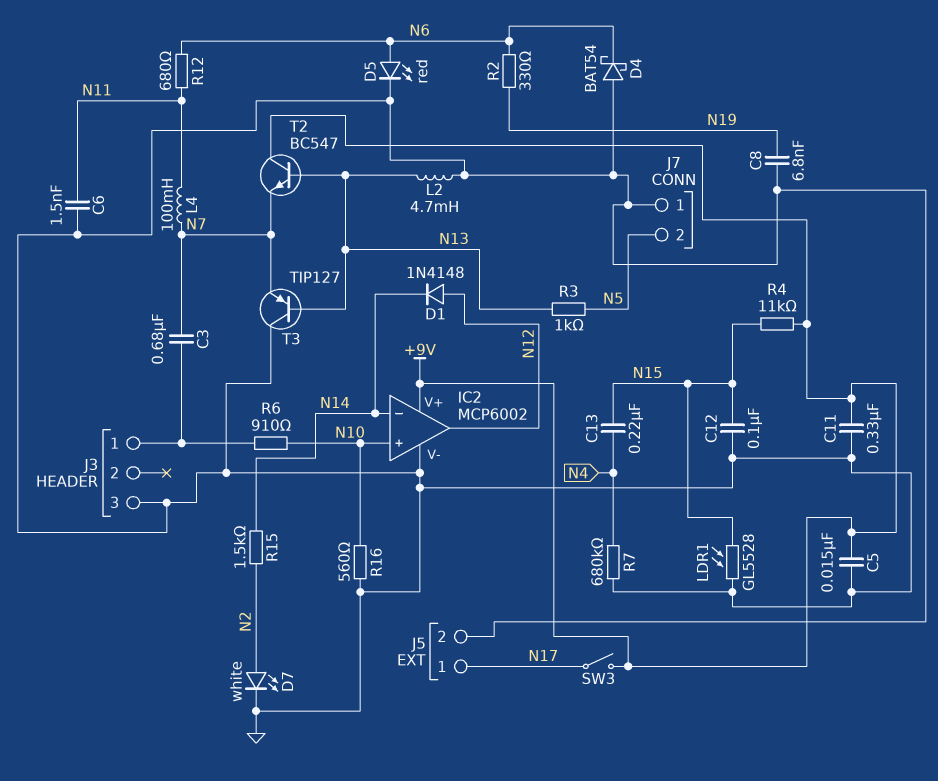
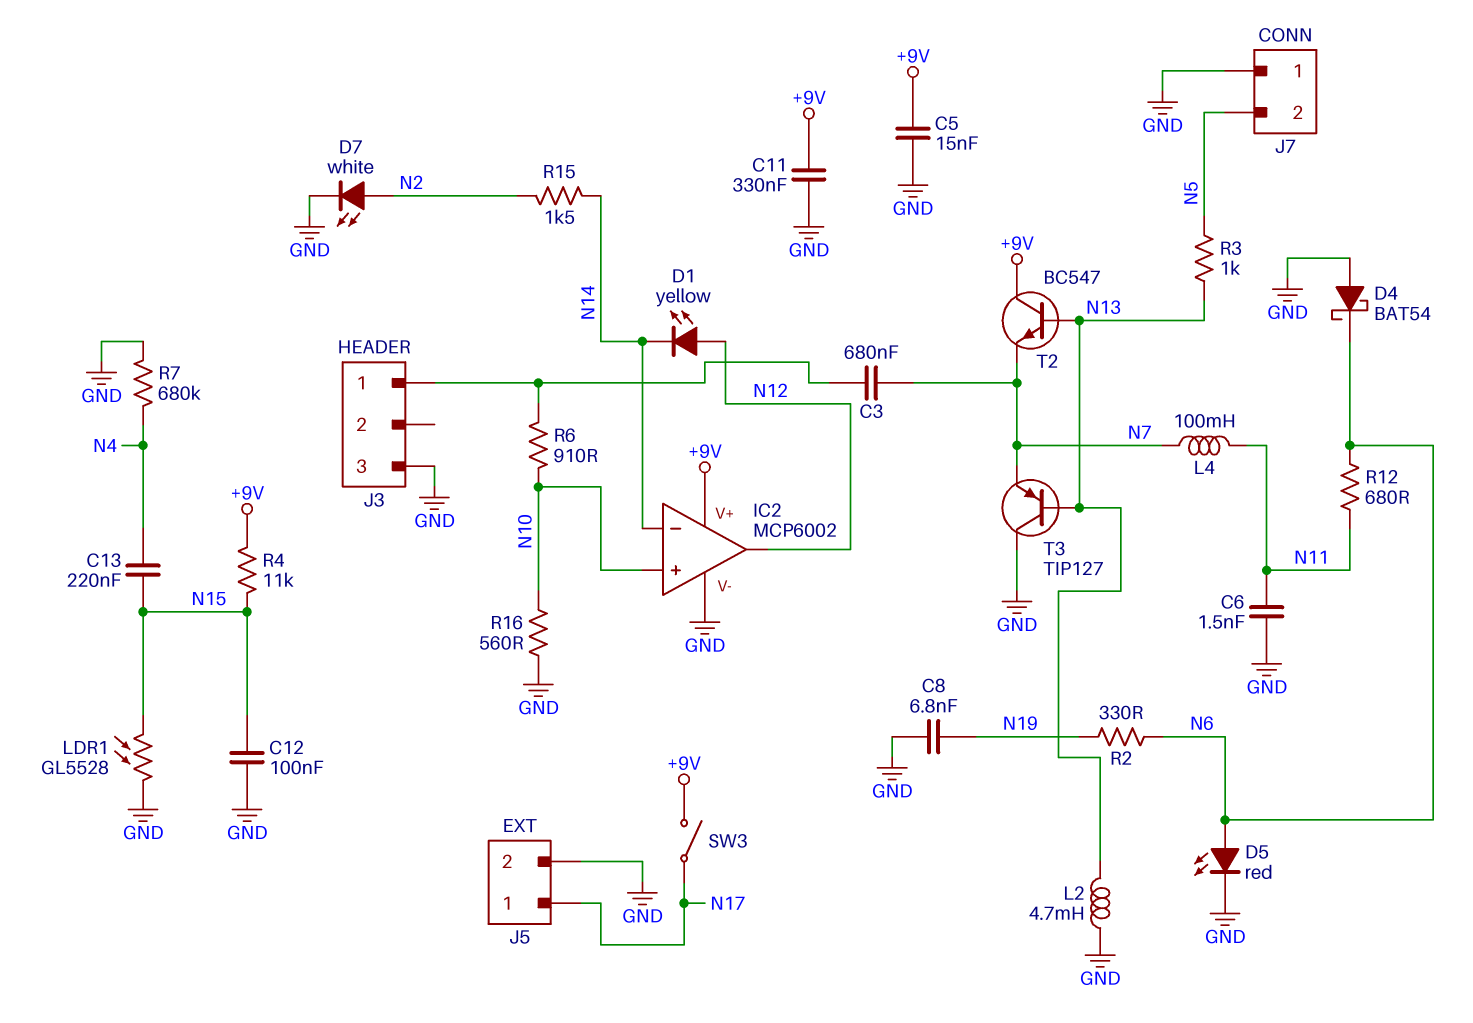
D1: diode 1N4148 (A N12, K N14) -> LED yellow (A N12, K N14)

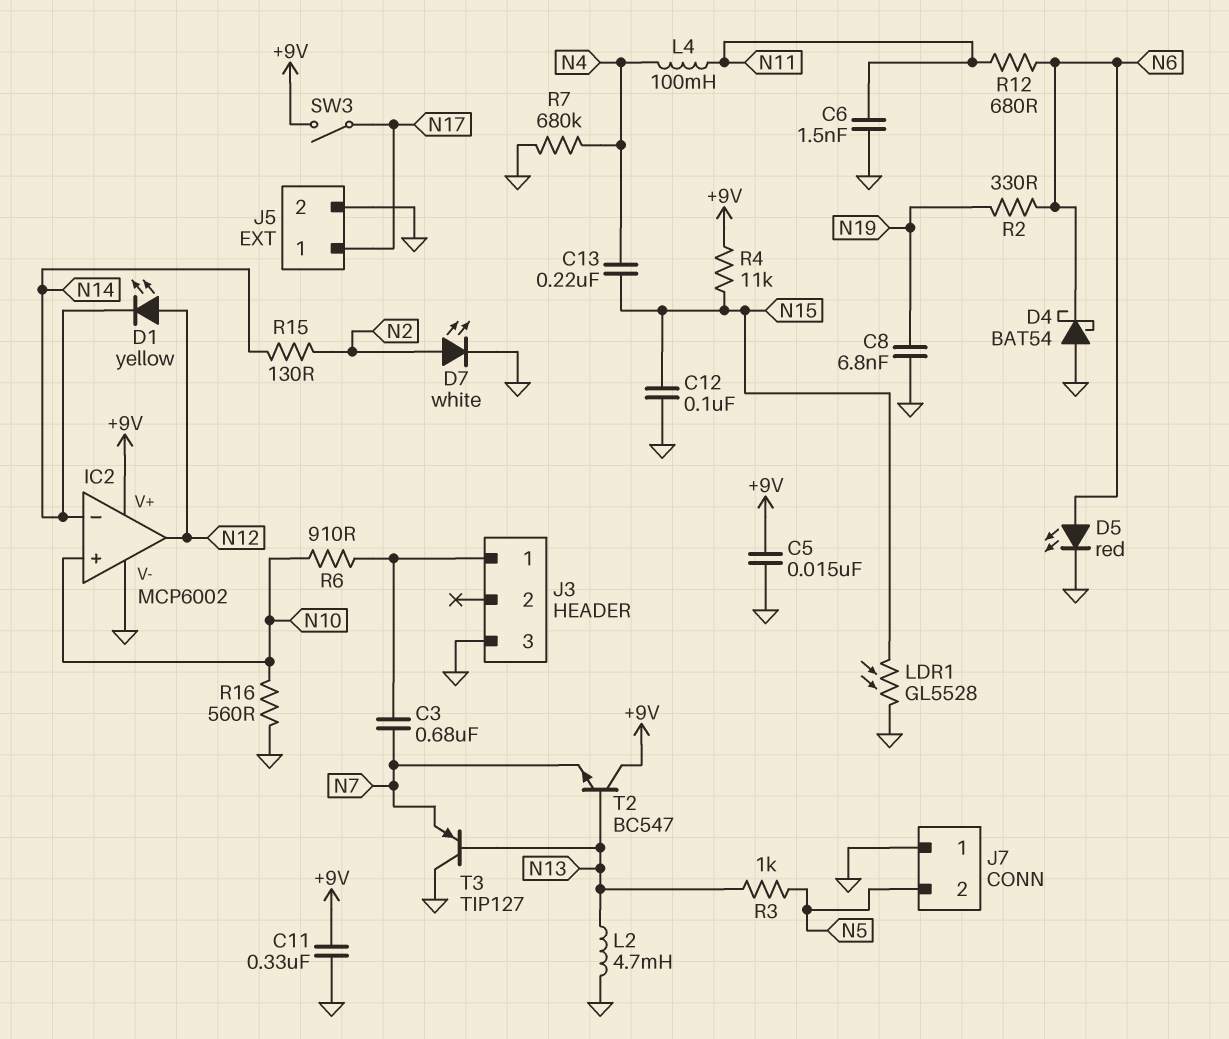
L4: 100mH (N7, N11) -> 100mH (N4, N11)
R15: 1.5k (N2, N14) -> 130 (N2, N14)

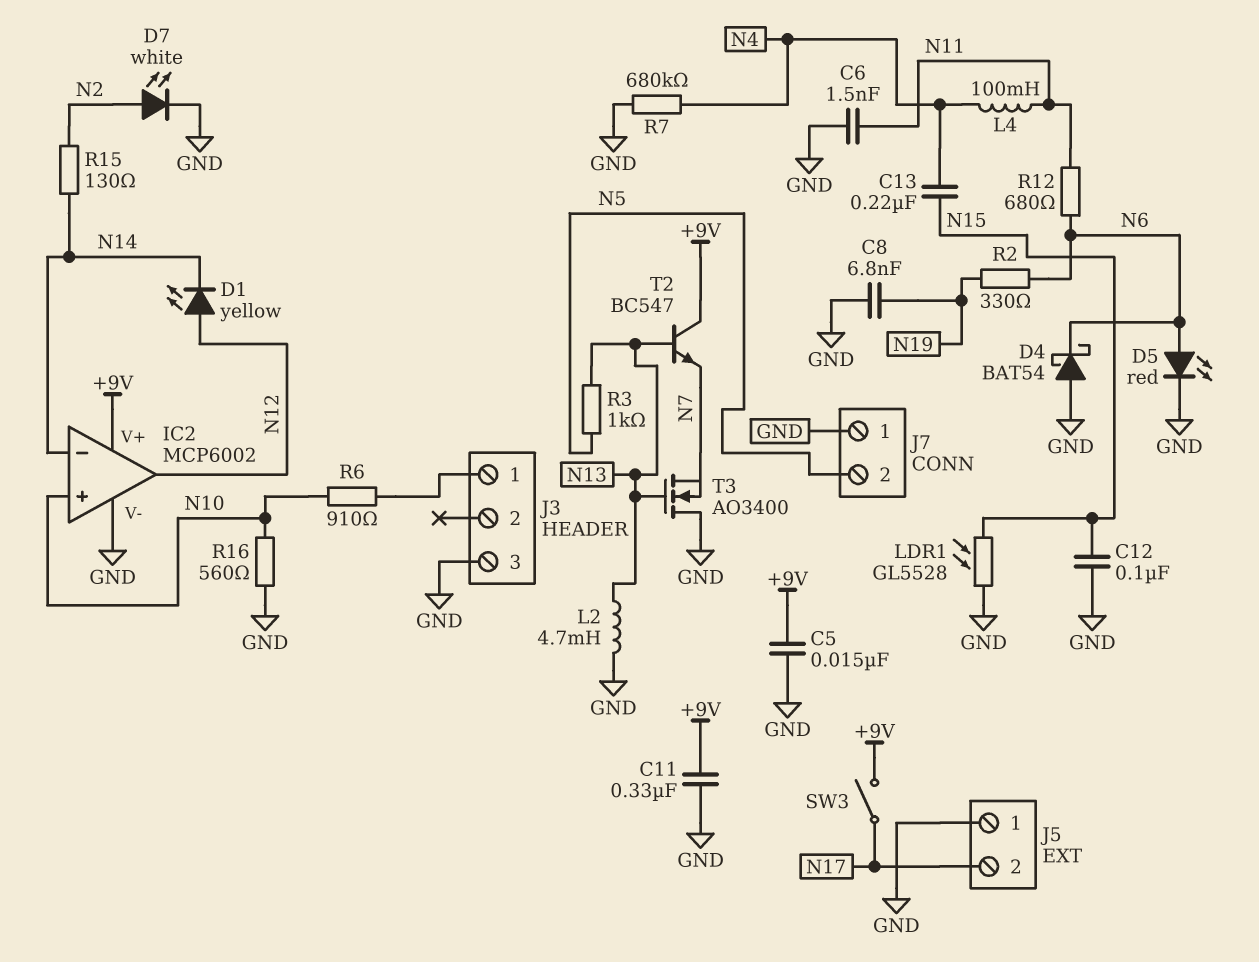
C3: 680nF (J3/1, N7) -> none
J5 pin 1: N17 -> GND
J5 pin 2: GND -> N17
R4: 11k (+9V, N15) -> none
T3: PNP TIP127 (B N13, C GND, E N7) -> NMOS AO3400 (G N13, D GND, S N7)

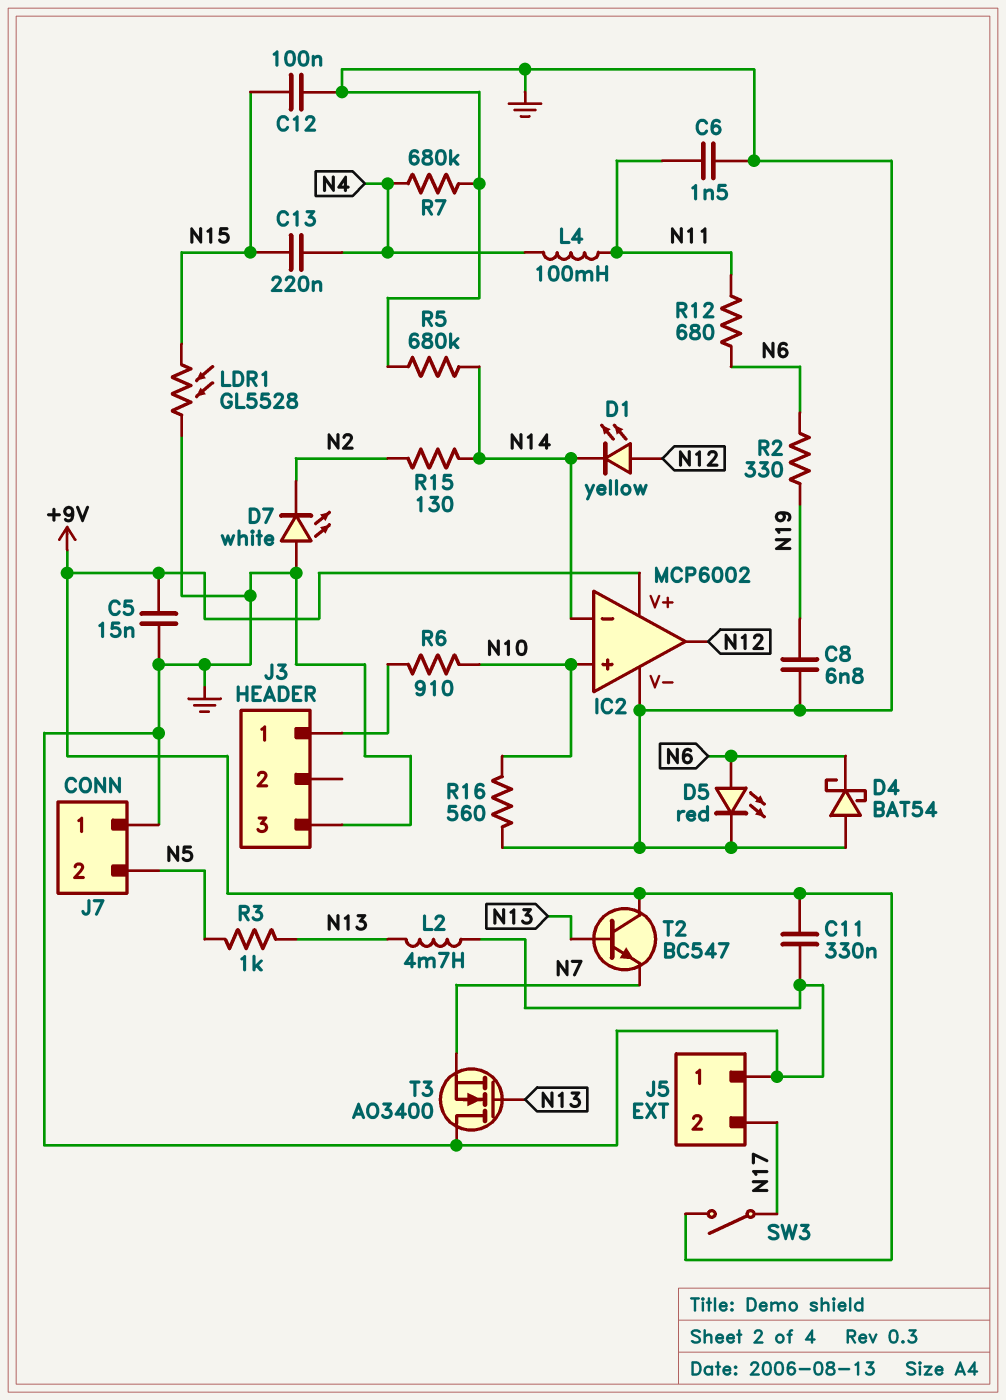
D7: LED white (A N2, K GND) -> LED white (A GND, K N2)
R5: none -> 680k (GND, N14)

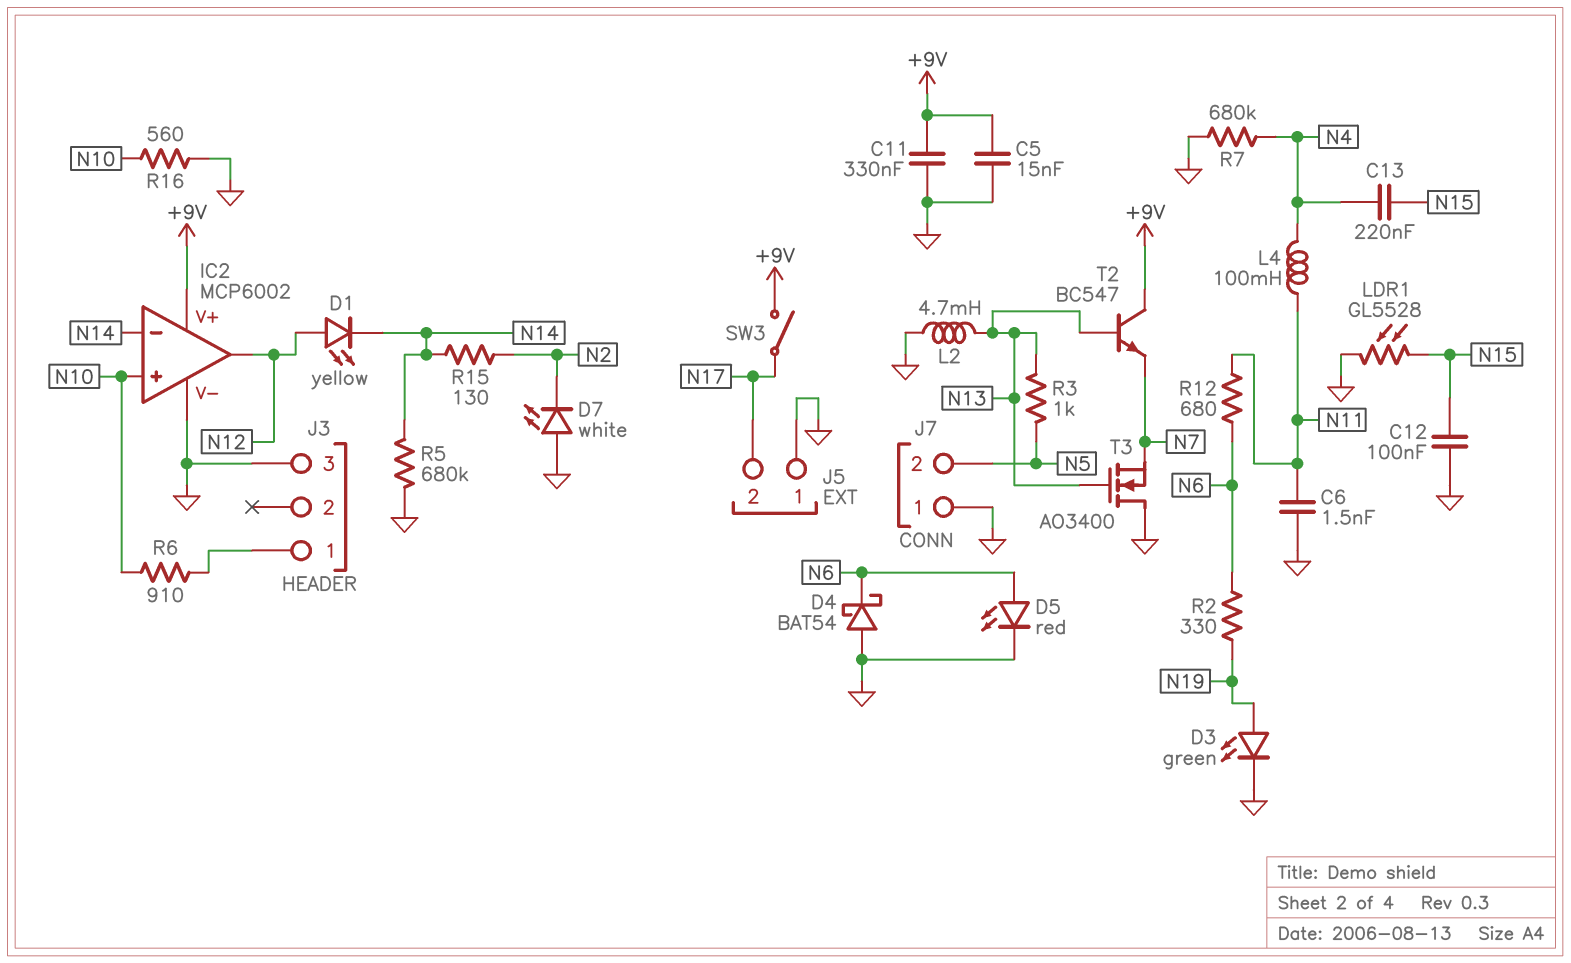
C8: 6.8nF (GND, N19) -> none
D3: none -> LED green (A N19, K GND)

